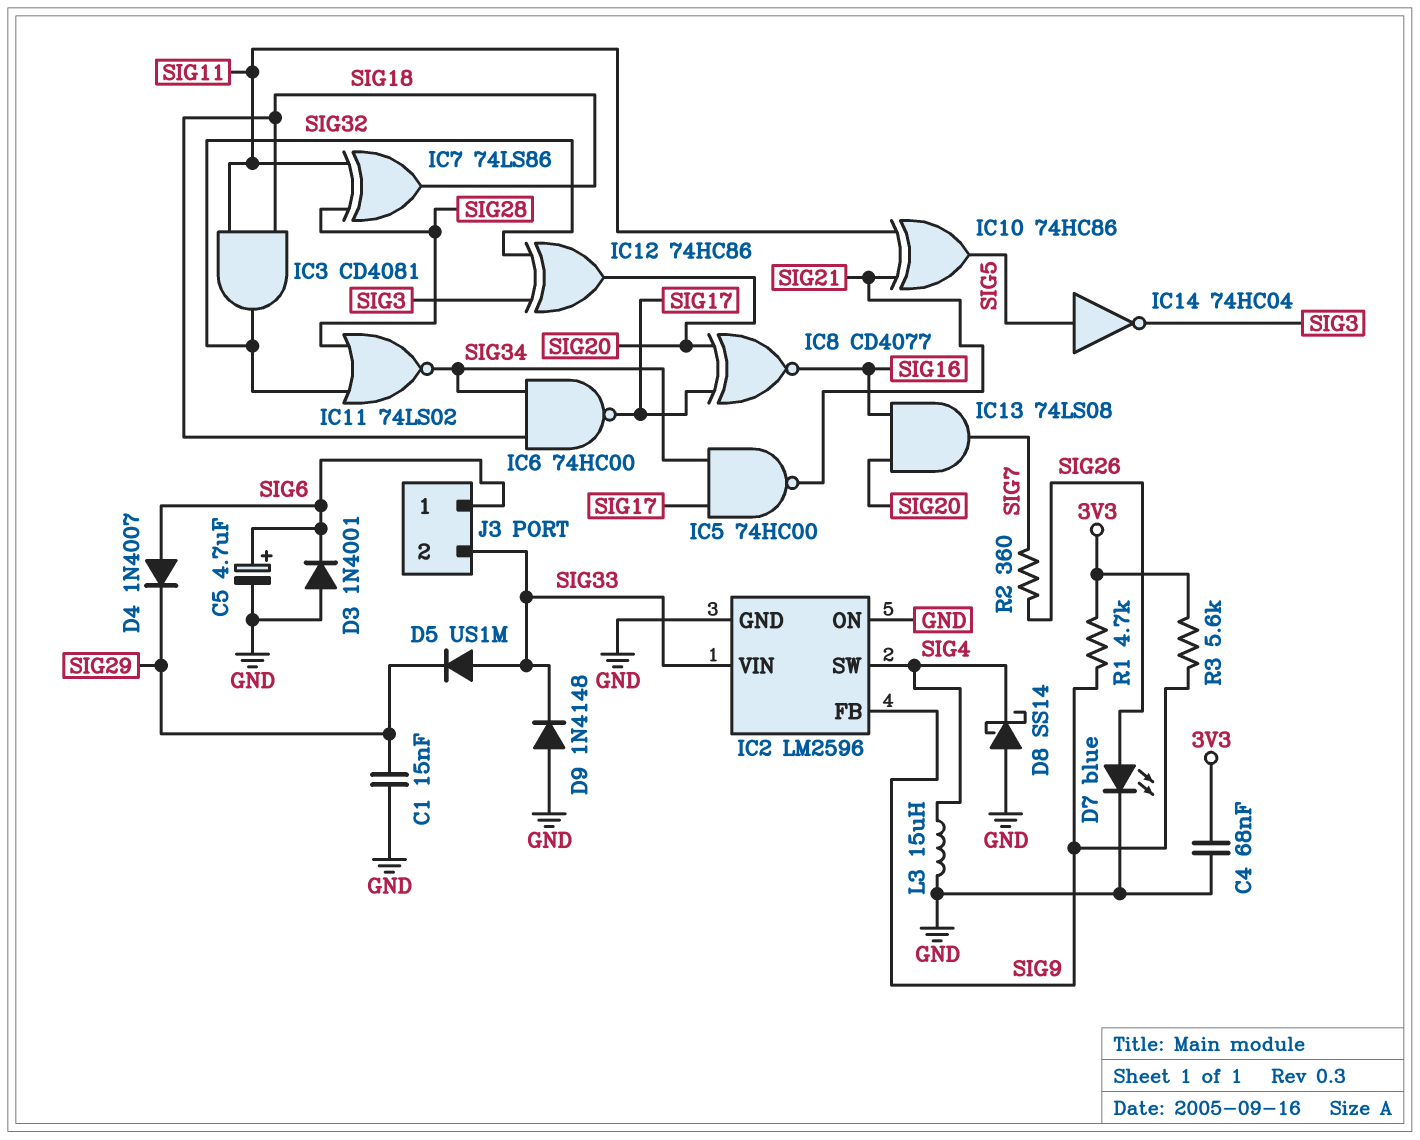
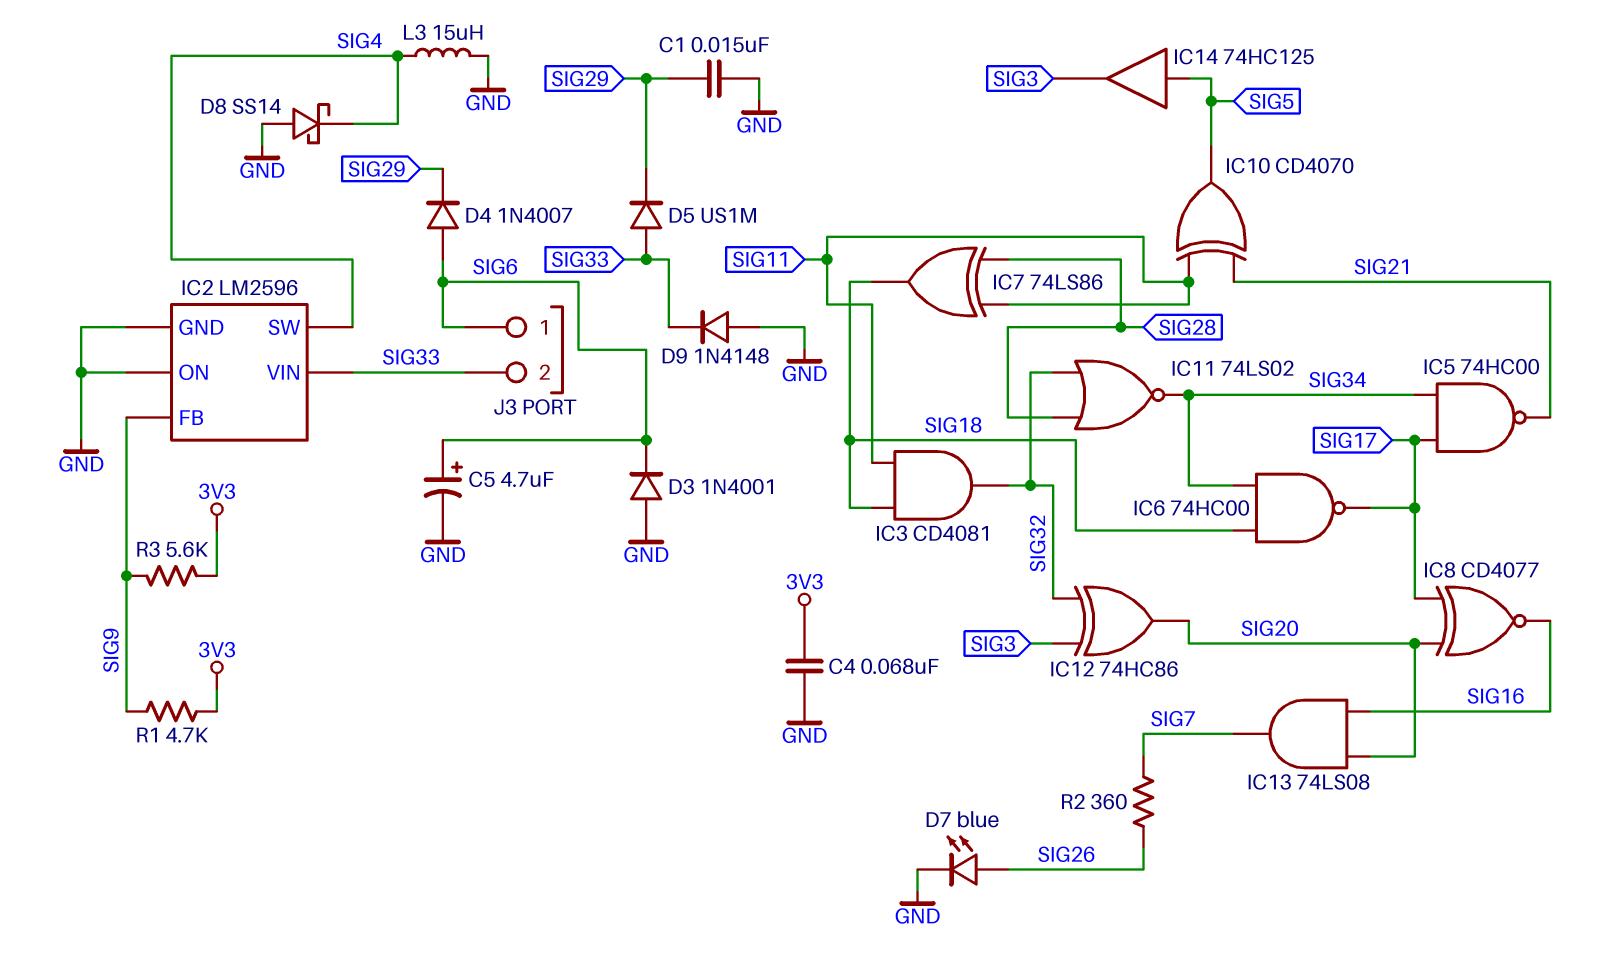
IC10: XOR 74HC86 (in SIG11, in SIG21, out SIG5) -> XOR CD4070 (in SIG11, in SIG21, out SIG5)
IC14: NOT 74HC04 (in SIG5, out SIG3) -> buffer 74HC125 (in SIG5, out SIG3)

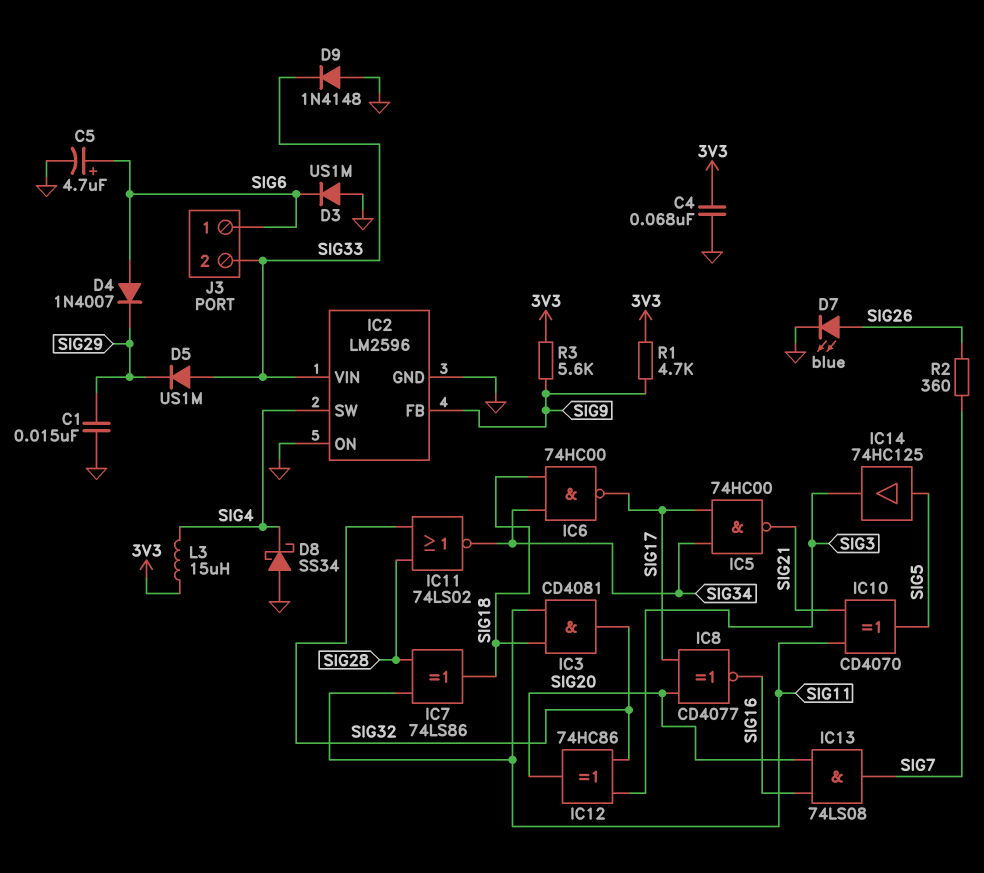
D3: diode 1N4001 (A GND, K SIG6) -> diode US1M (A GND, K SIG6)
D8: schottky SS14 (A GND, K SIG4) -> schottky SS34 (A GND, K SIG4)
L3: 15uH (GND, SIG4) -> 15uH (3V3, SIG4)

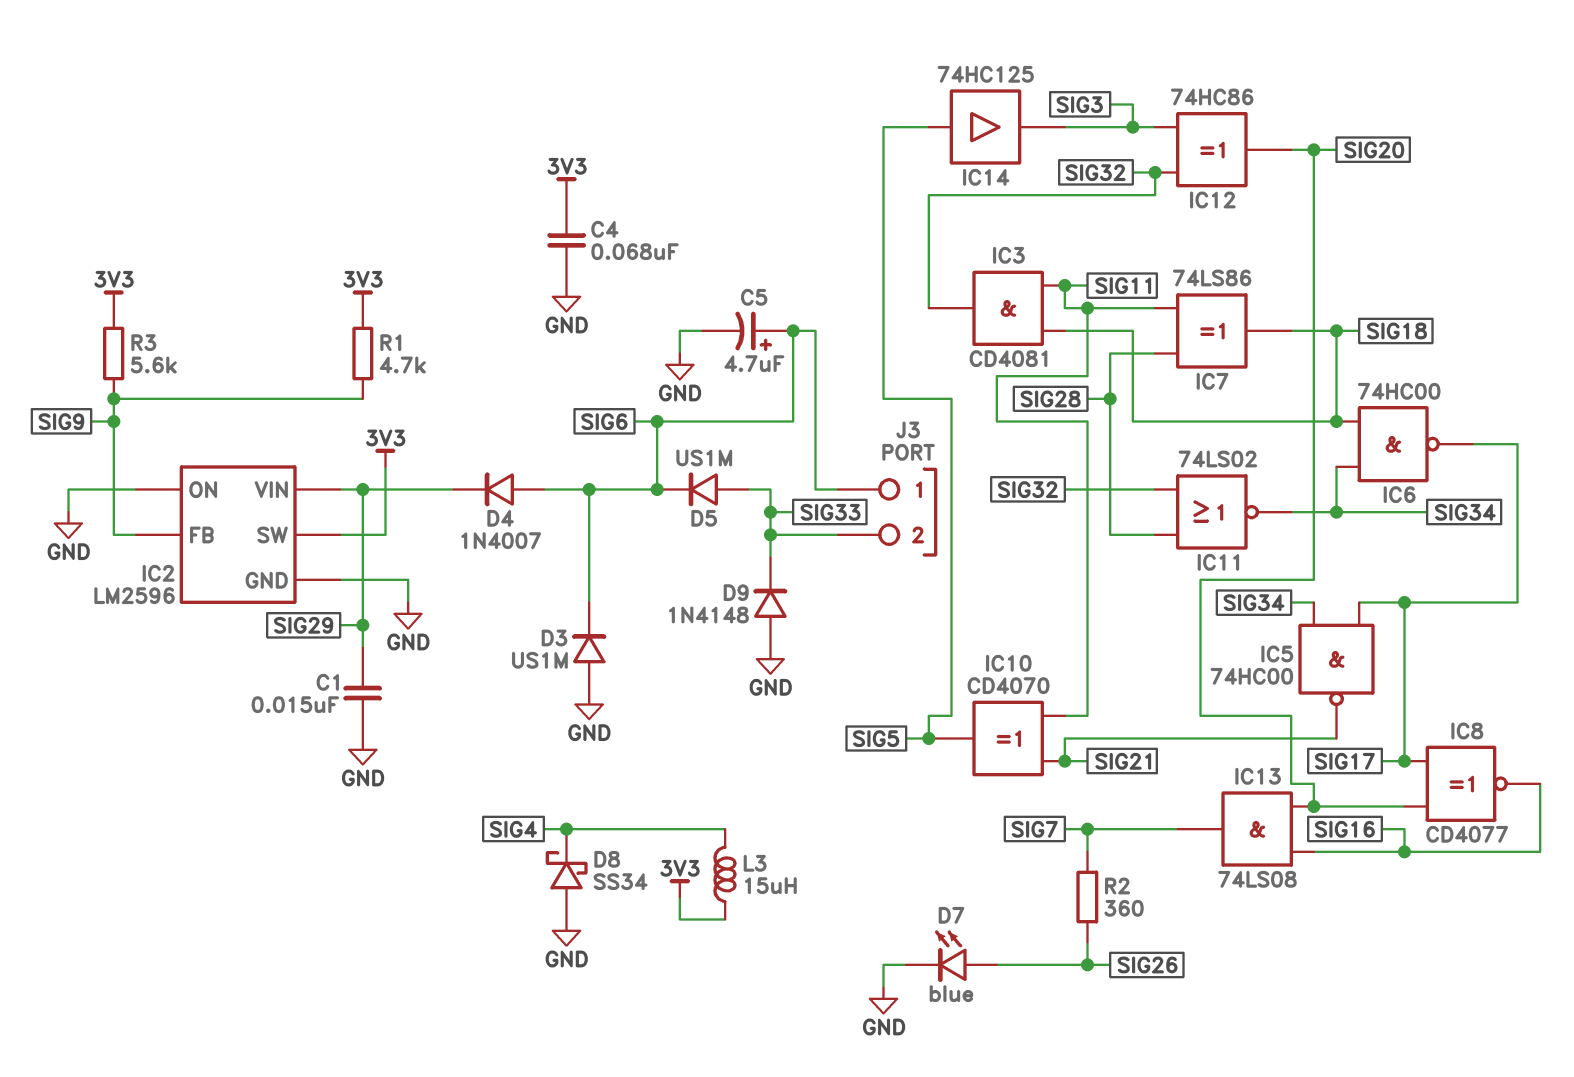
D5: diode US1M (A SIG33, K SIG29) -> diode US1M (A SIG33, K SIG6)
IC2 pin SW: SIG4 -> 3V3
IC2 pin VIN: SIG33 -> SIG29

